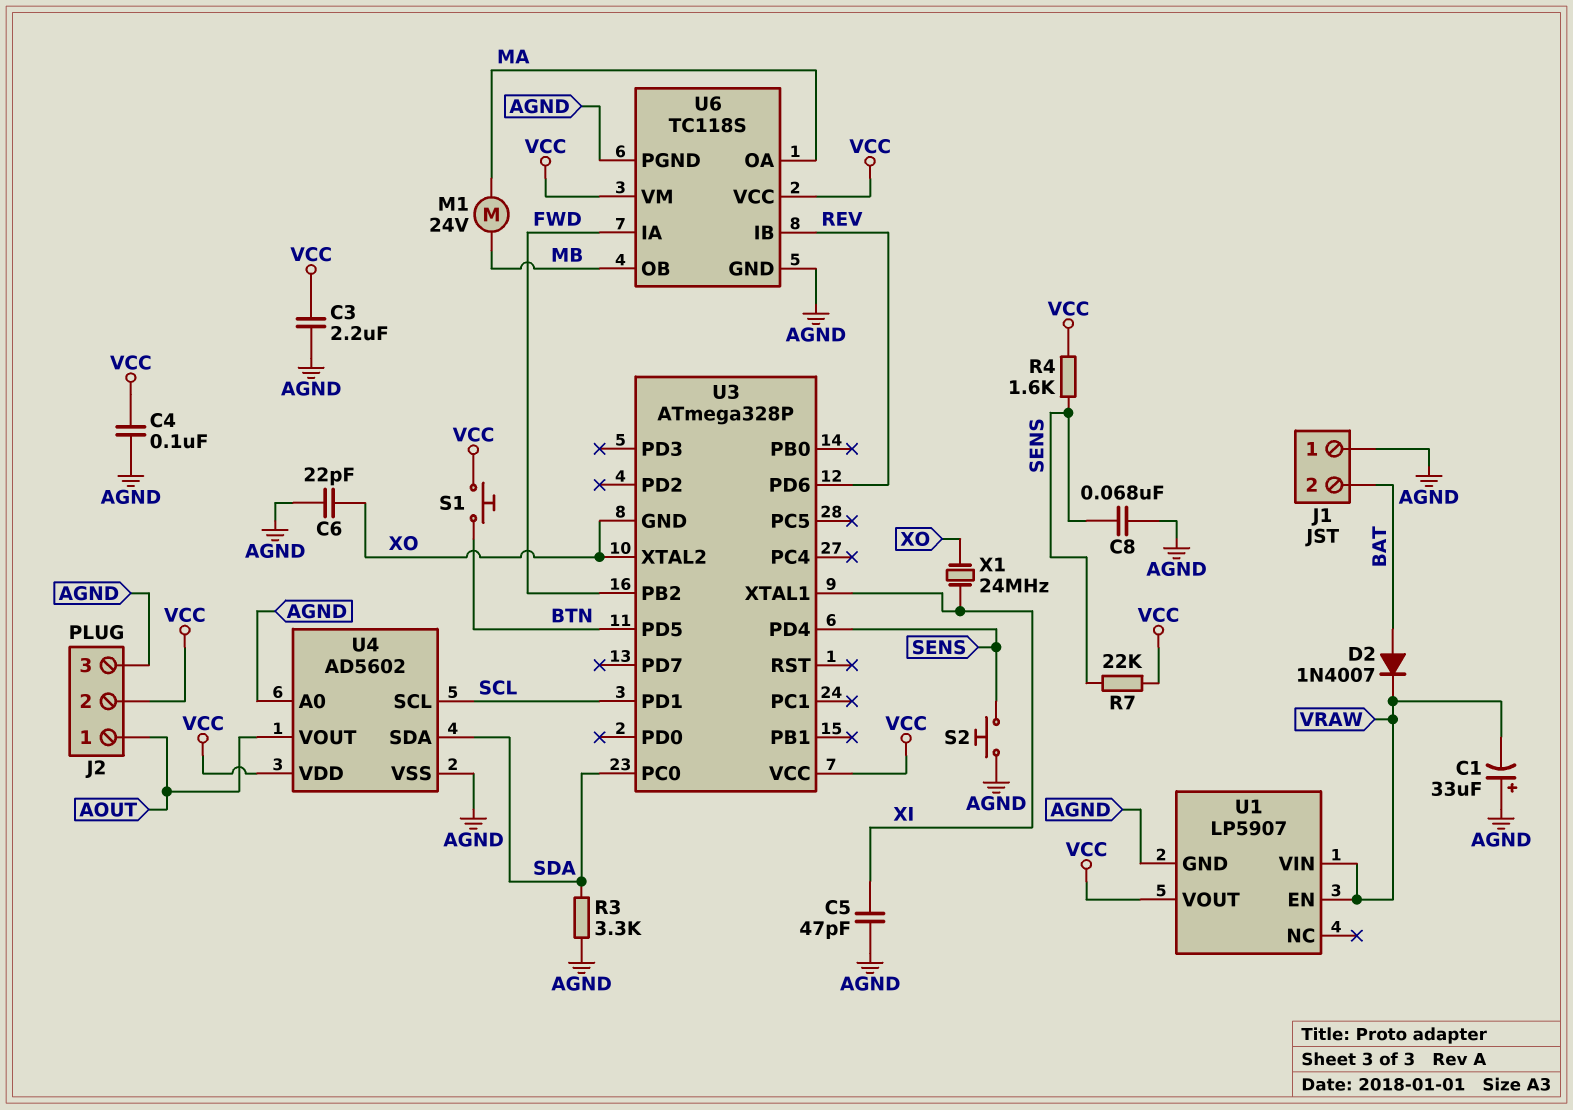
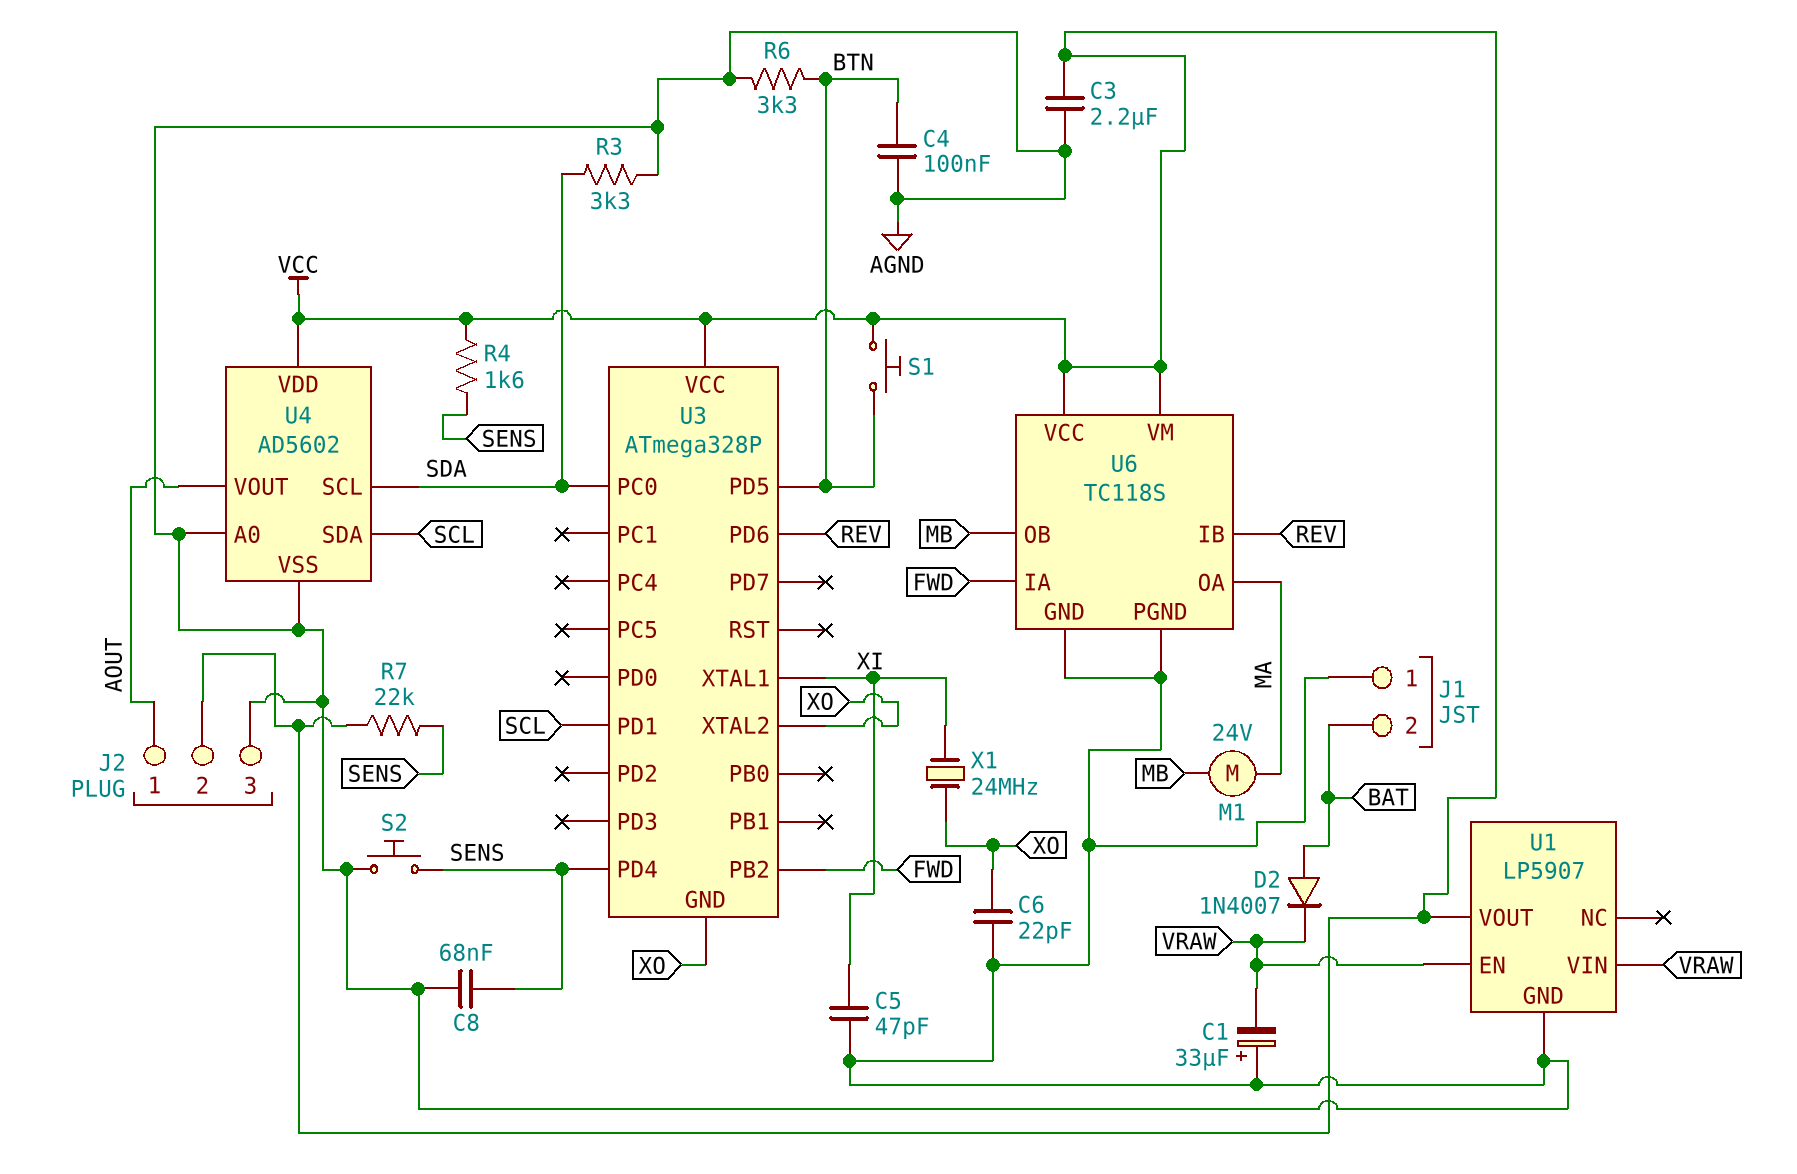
C4: 100nF (AGND, VCC) -> 100nF (AGND, BTN)
R6: none -> 3.3k (AGND, BTN)
U4 pin SCL: SCL -> SDA
U4 pin SDA: SDA -> SCL

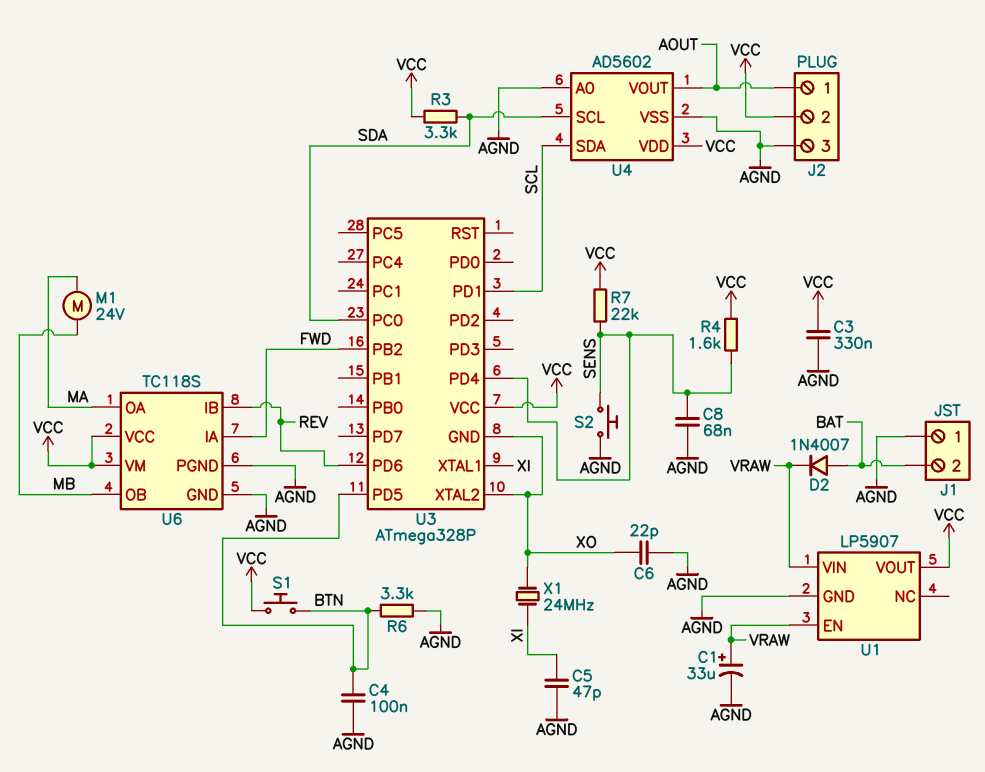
C1: 33uF (plus AGND, minus VRAW) -> 33uF (plus VRAW, minus AGND)
C3: 2.2uF (AGND, VCC) -> 330nF (AGND, VCC)
R3: 3.3k (AGND, SDA) -> 3.3k (SDA, VCC)

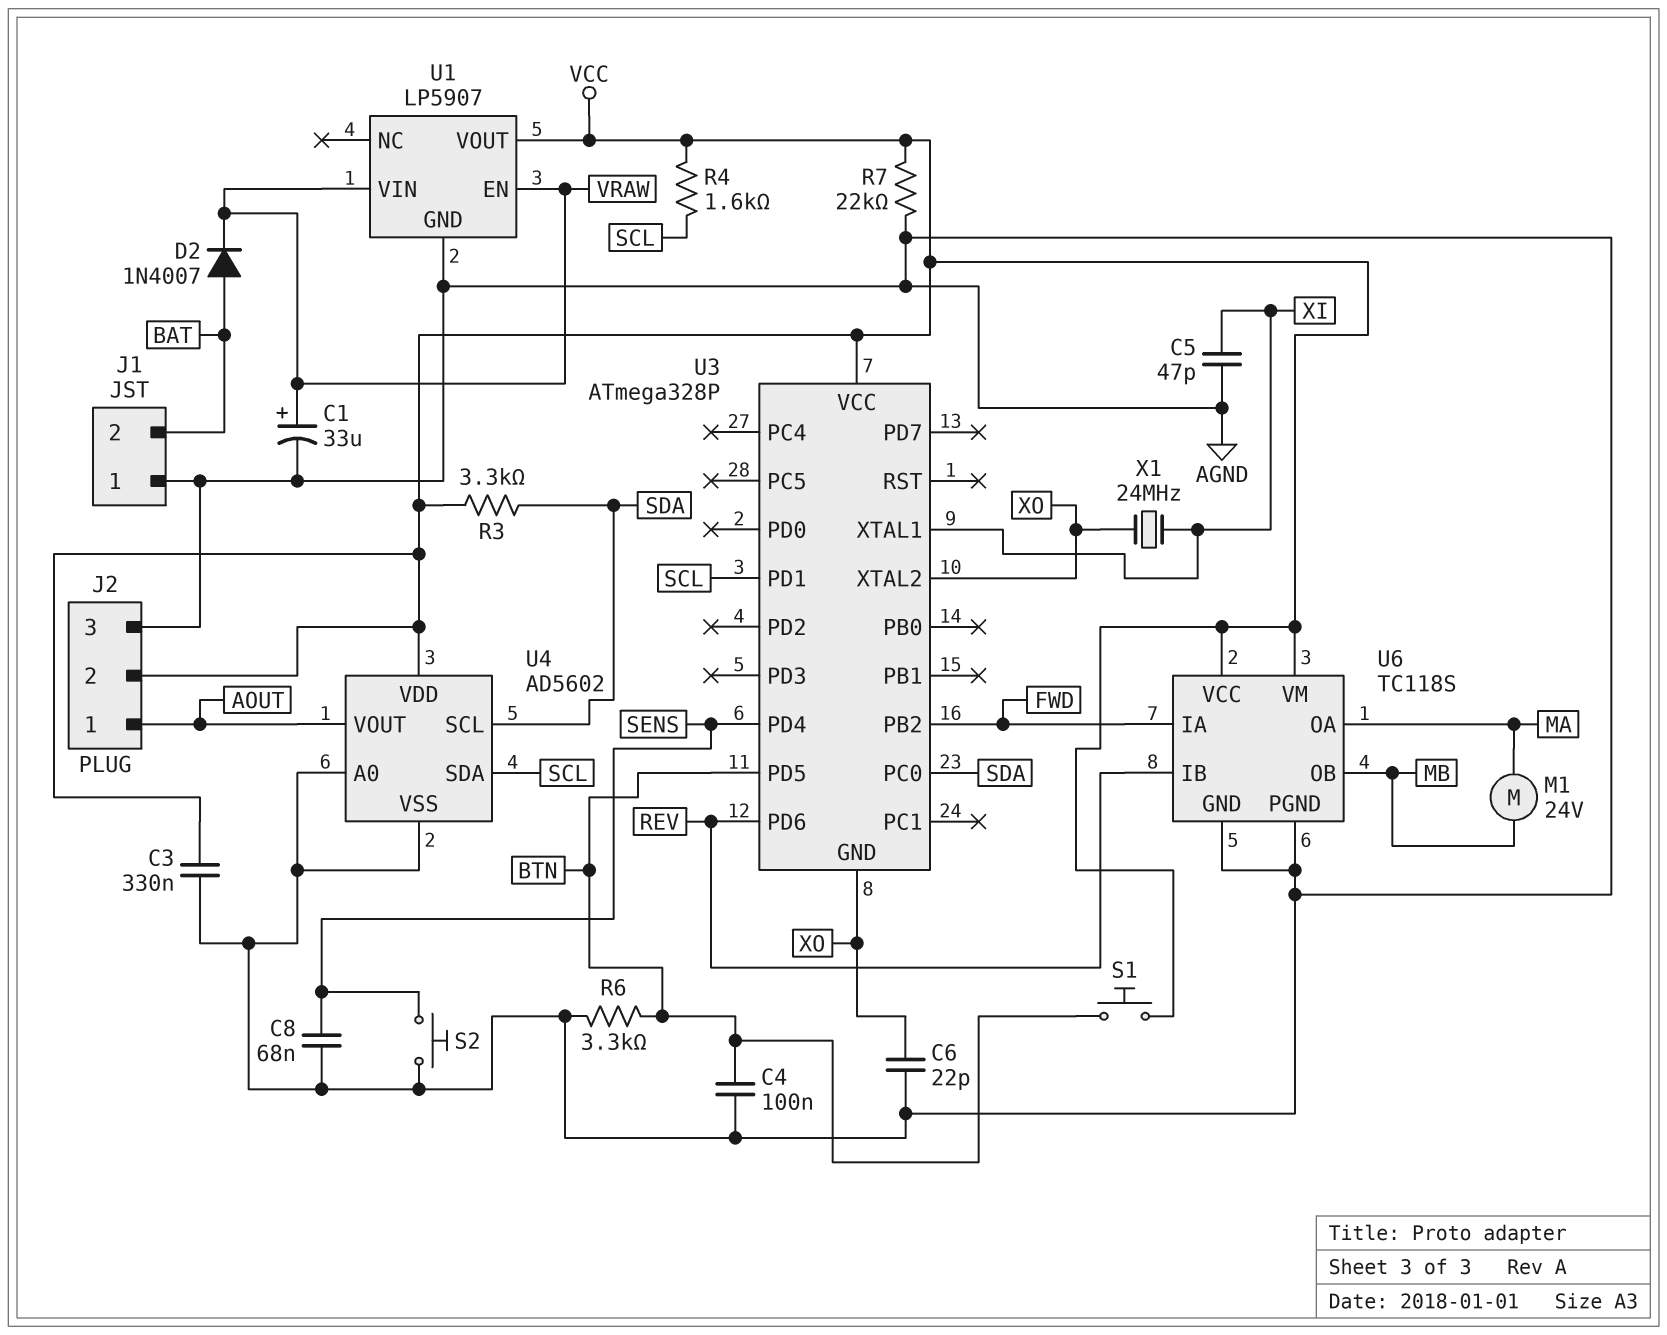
R4: 1.6k (SENS, VCC) -> 1.6k (SCL, VCC)
R7: 22k (SENS, VCC) -> 22k (AGND, VCC)

